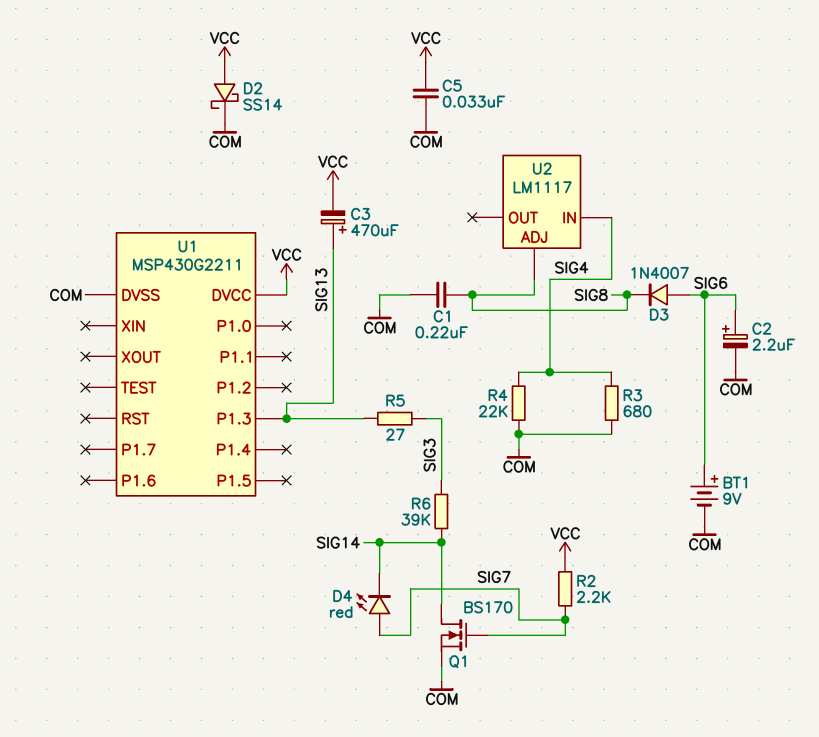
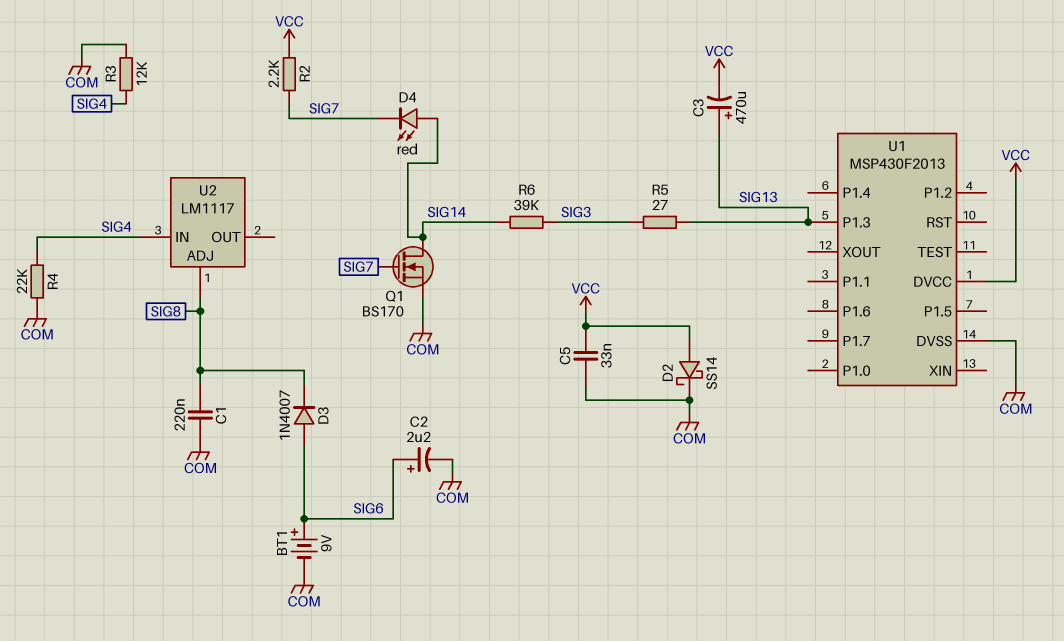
D4: LED red (A SIG7, K SIG14) -> LED red (A SIG14, K SIG7)
R3: 680 (COM, SIG4) -> 12k (COM, SIG4)
U1: MSP430G2211 -> MSP430F2013

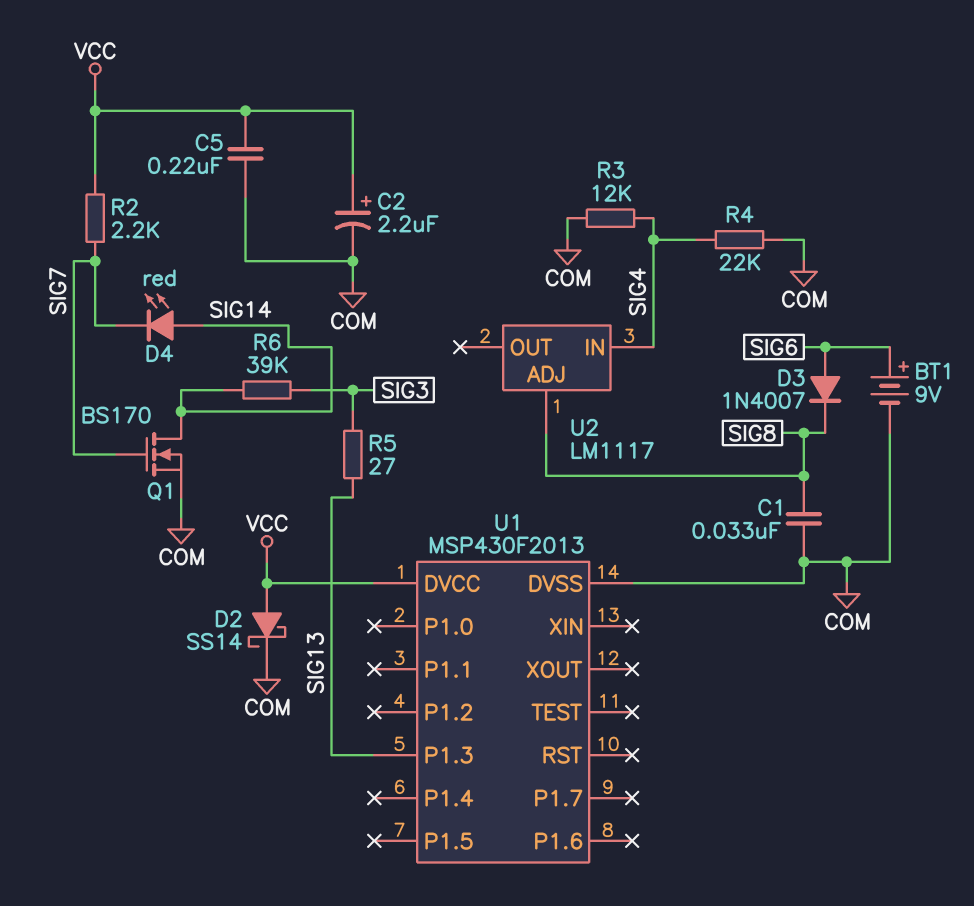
C1: 220nF (COM, SIG8) -> 33nF (COM, SIG8)
C2: 2.2uF (plus SIG6, minus COM) -> 2.2uF (plus VCC, minus COM)
C3: 470uF (plus SIG13, minus VCC) -> none
C5: 33nF (COM, VCC) -> 220nF (COM, VCC)

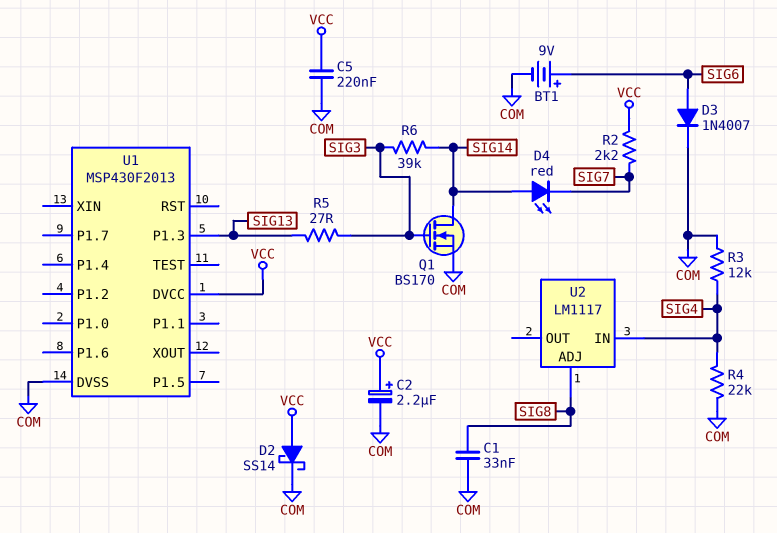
D3: diode 1N4007 (A SIG6, K SIG8) -> diode 1N4007 (A SIG6, K COM)
Q1: NMOS BS170 (G SIG7, D SIG14, S COM) -> NMOS BS170 (G SIG3, D SIG14, S COM)

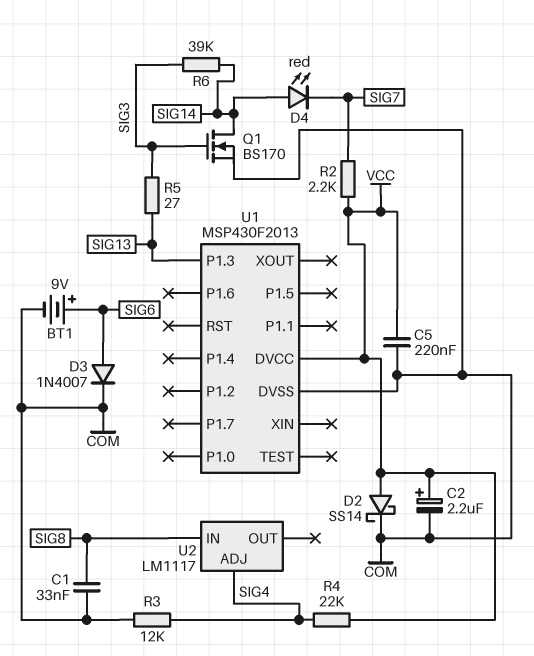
R4: 22k (COM, SIG4) -> 22k (SIG4, VCC)
U2 pin ADJ: SIG8 -> SIG4
U2 pin IN: SIG4 -> SIG8

